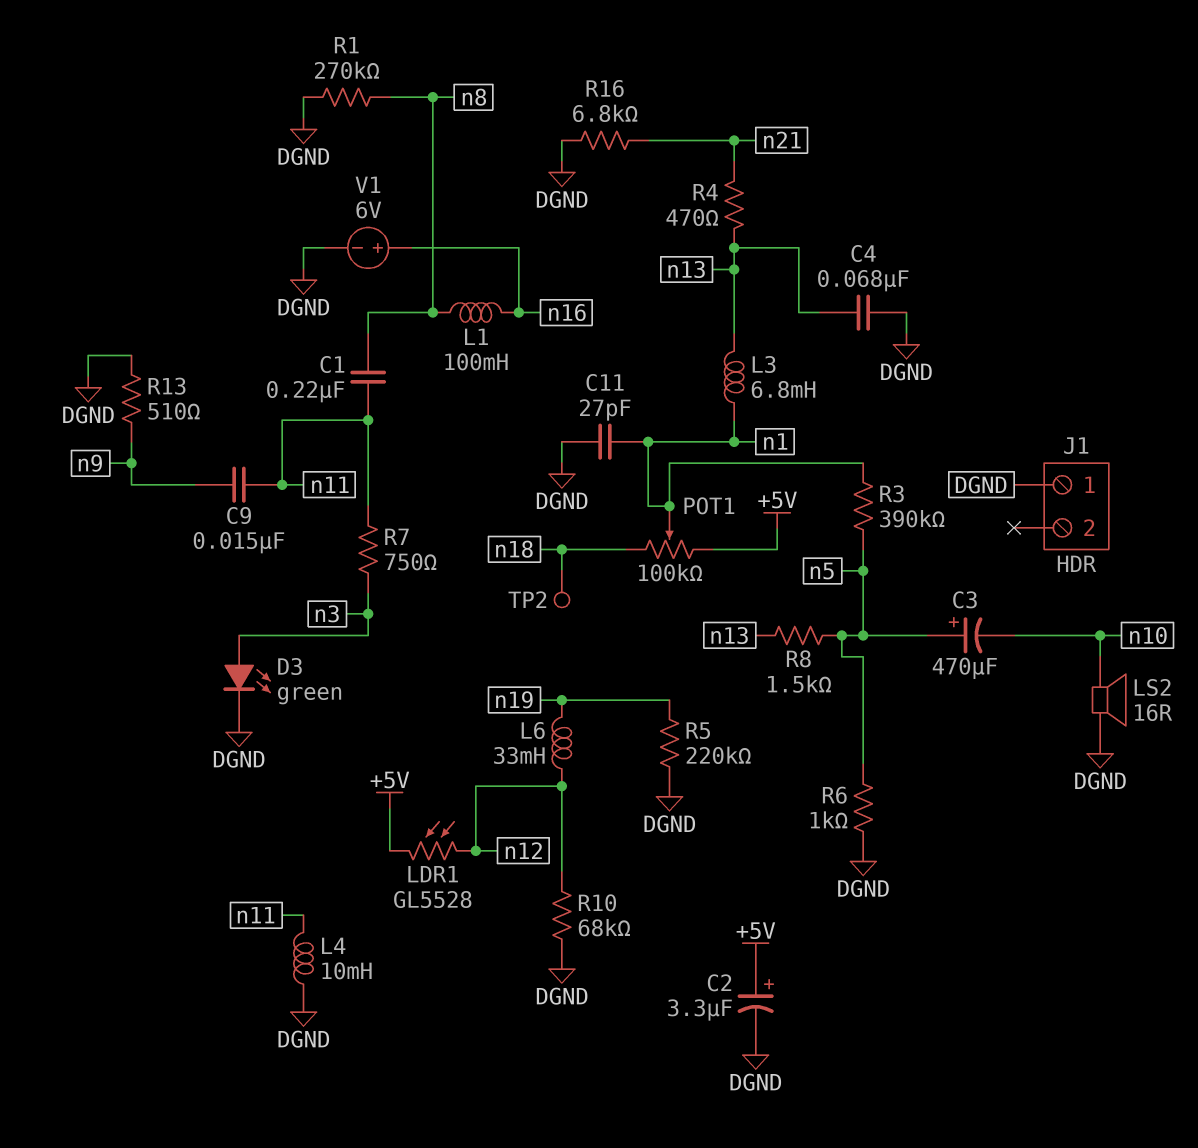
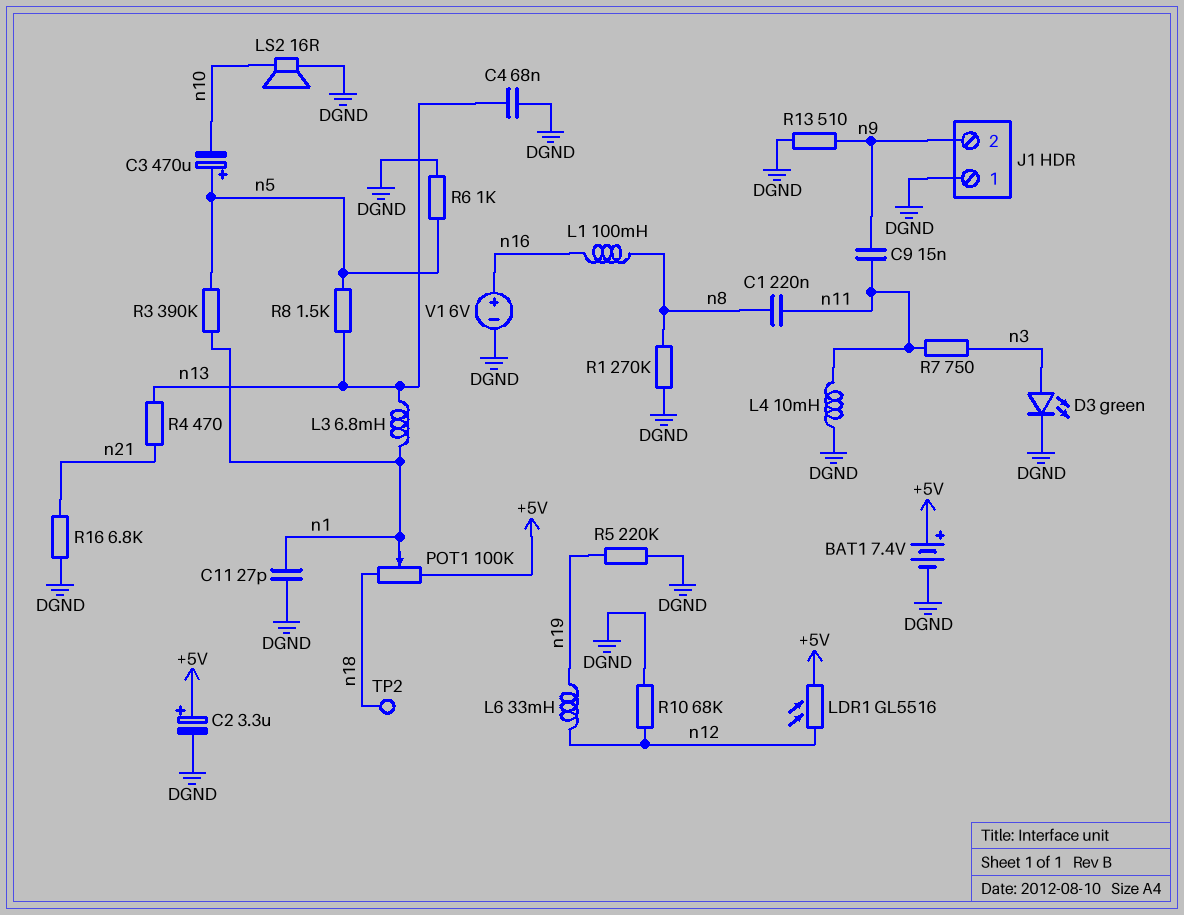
BAT1: none -> 7.4V (plus +5V, minus DGND)
J1 pin 2: none -> n9
LDR1: GL5528 (+5V, n12) -> GL5516 (+5V, n12)

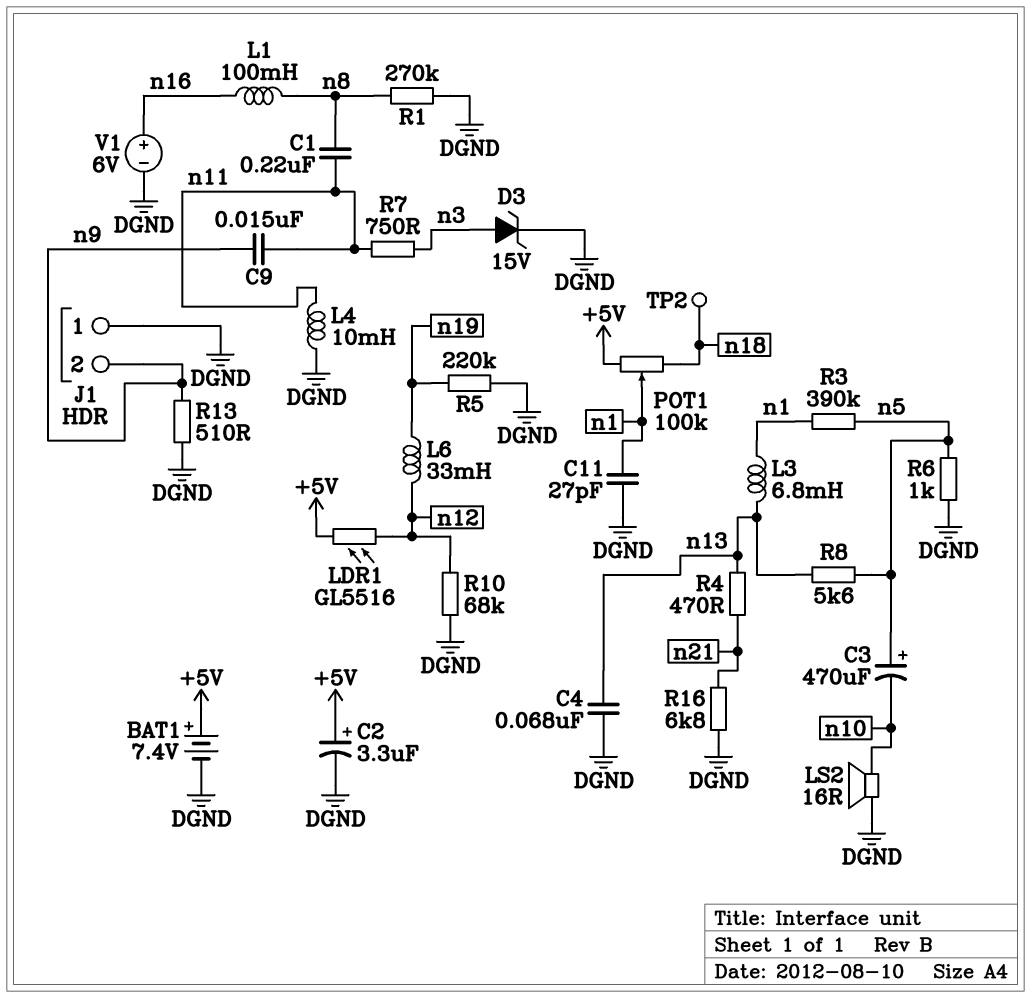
D3: LED green (A n3, K DGND) -> zener 15V (A n3, K DGND)
R8: 1.5k (n5, n13) -> 5.6k (n5, n13)

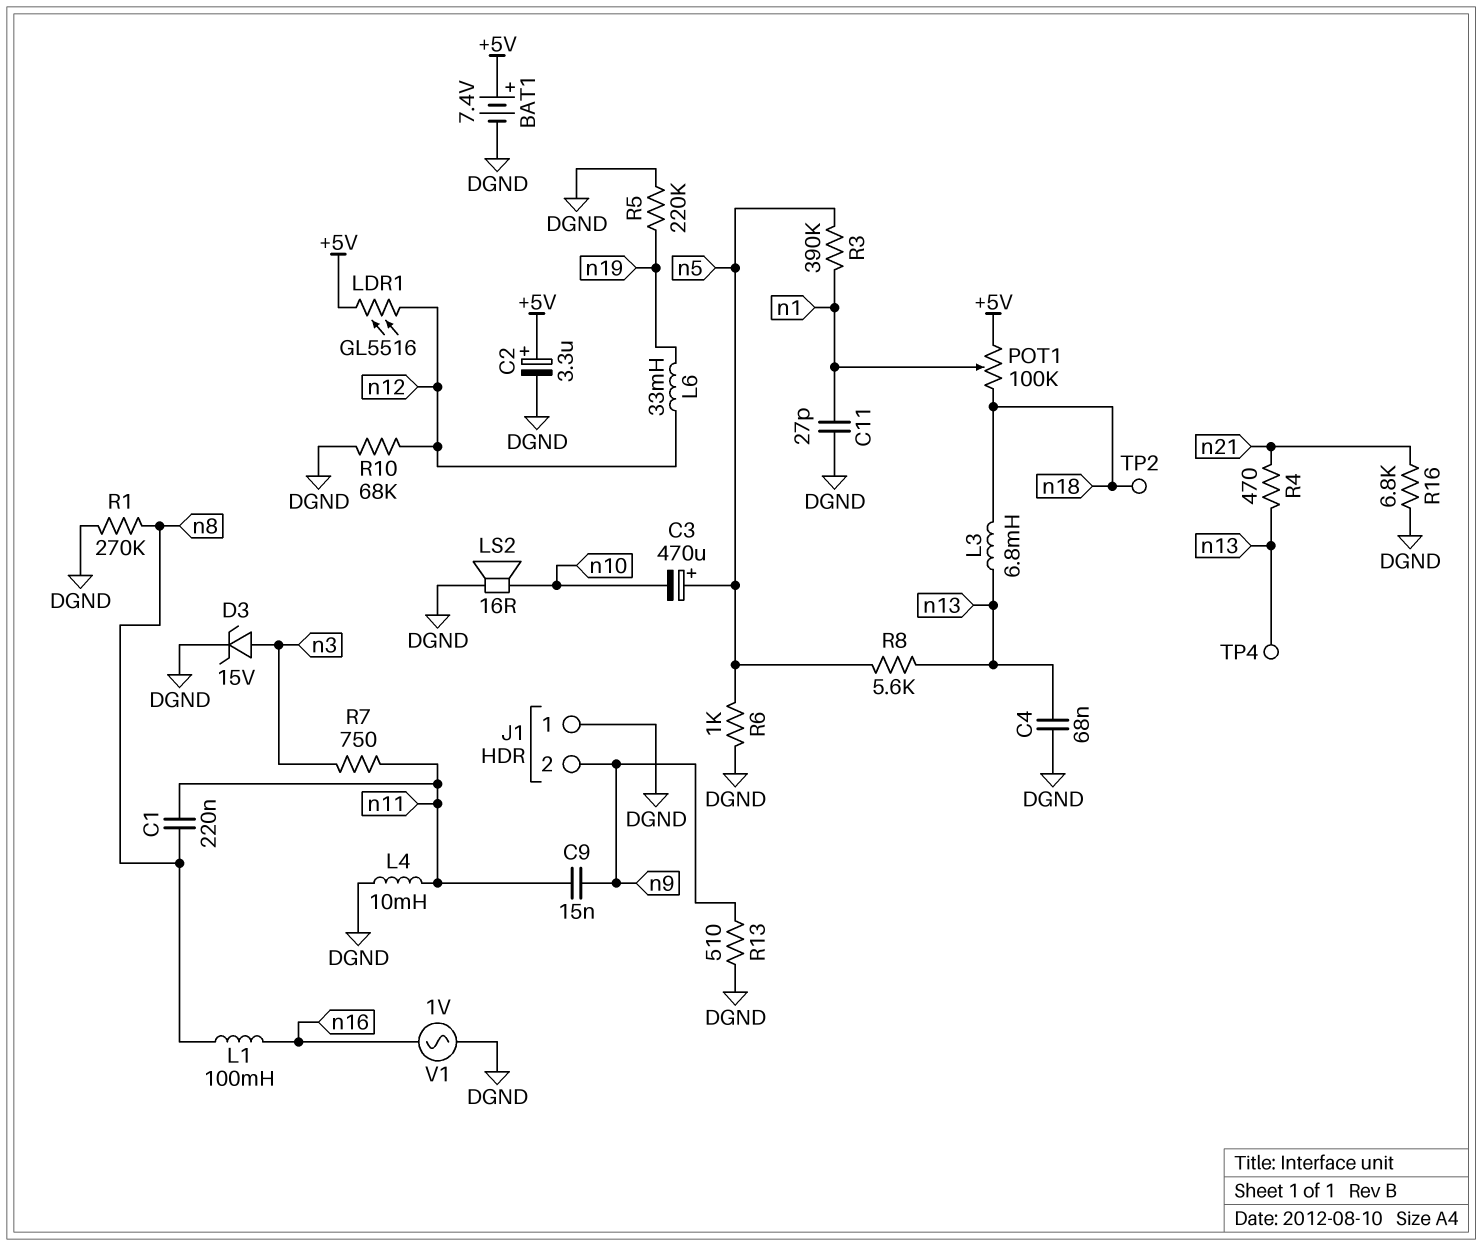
L3: 6.8mH (n1, n13) -> 6.8mH (n13, n18)
TP4: none -> test point (n13)
V1: 6V (plus n16, minus DGND) -> AC 1V (DGND, n16)

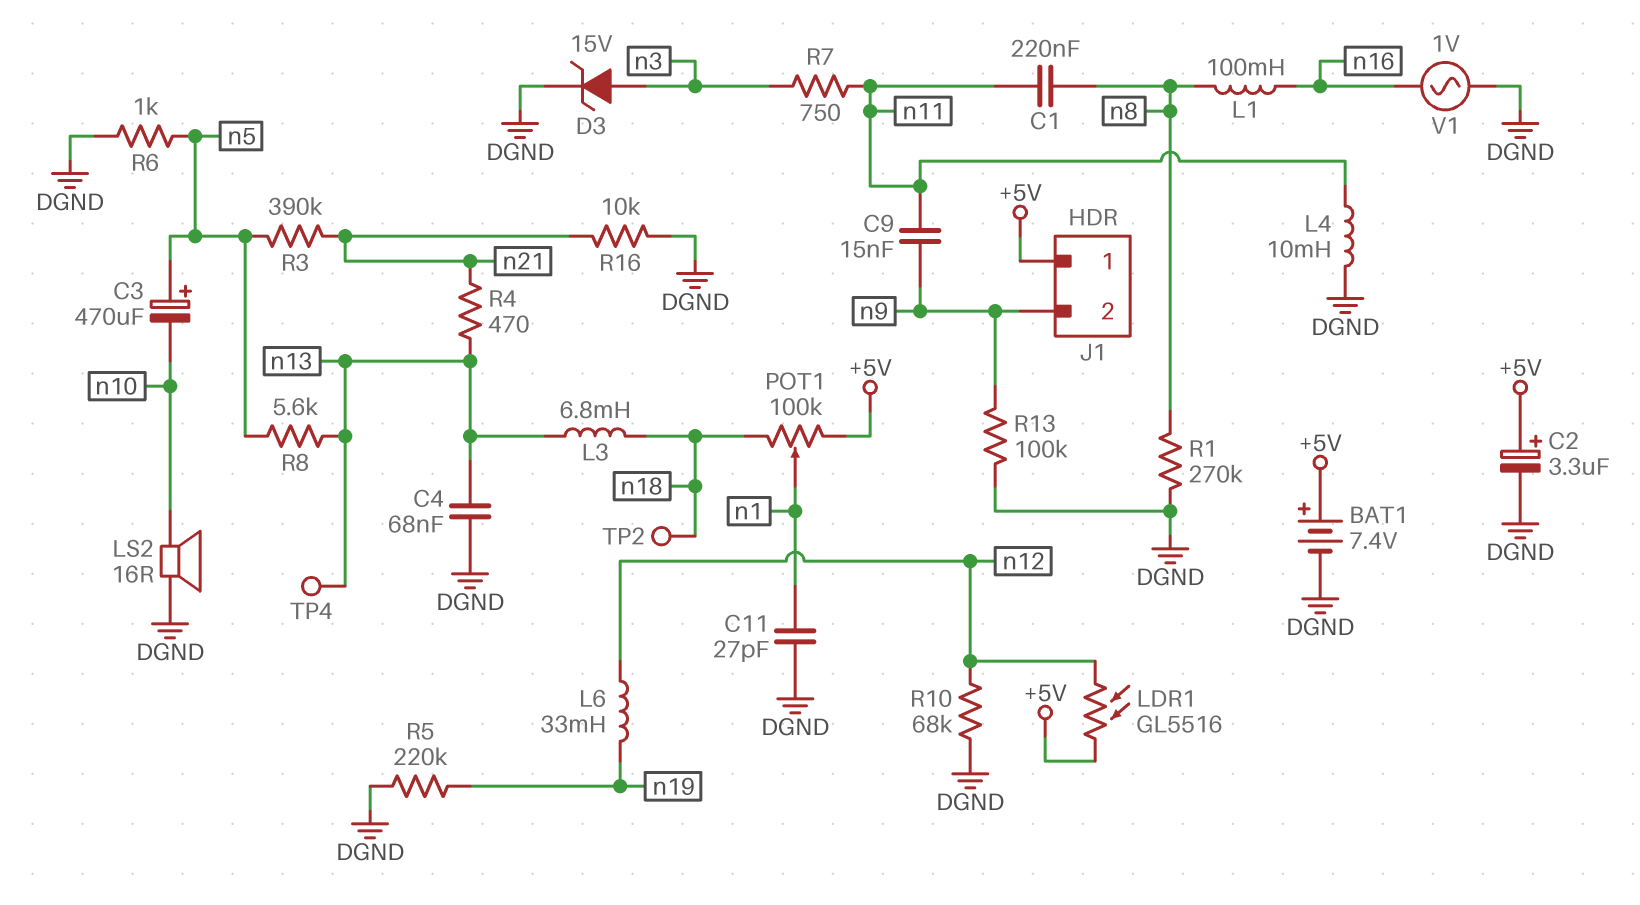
J1 pin 1: DGND -> +5V
R3: 390k (n1, n5) -> 390k (n5, n21)
R13: 510 (DGND, n9) -> 100k (DGND, n9)
R16: 6.8k (DGND, n21) -> 10k (DGND, n21)

